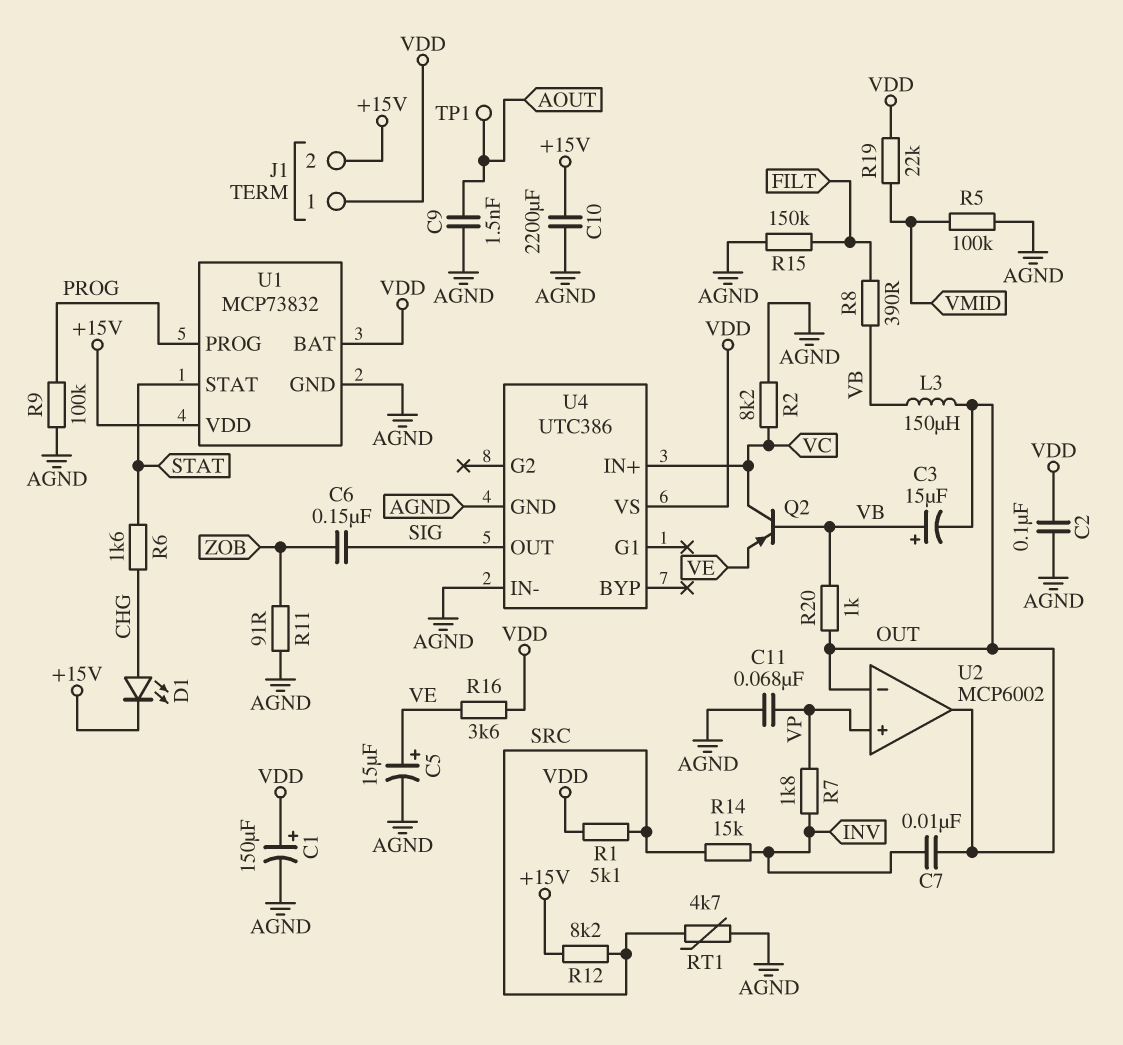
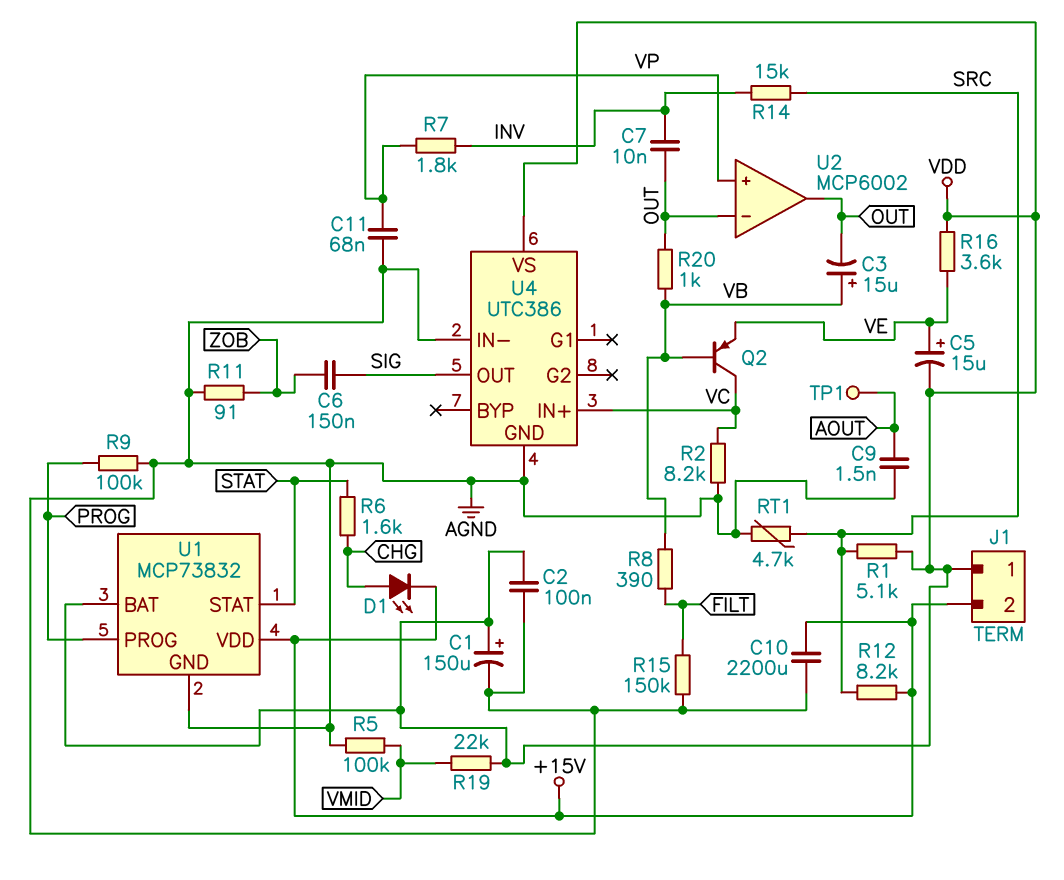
C5: 15uF (plus VE, minus AGND) -> 15uF (plus VE, minus VDD)
L3: 150uH (OUT, VB) -> none

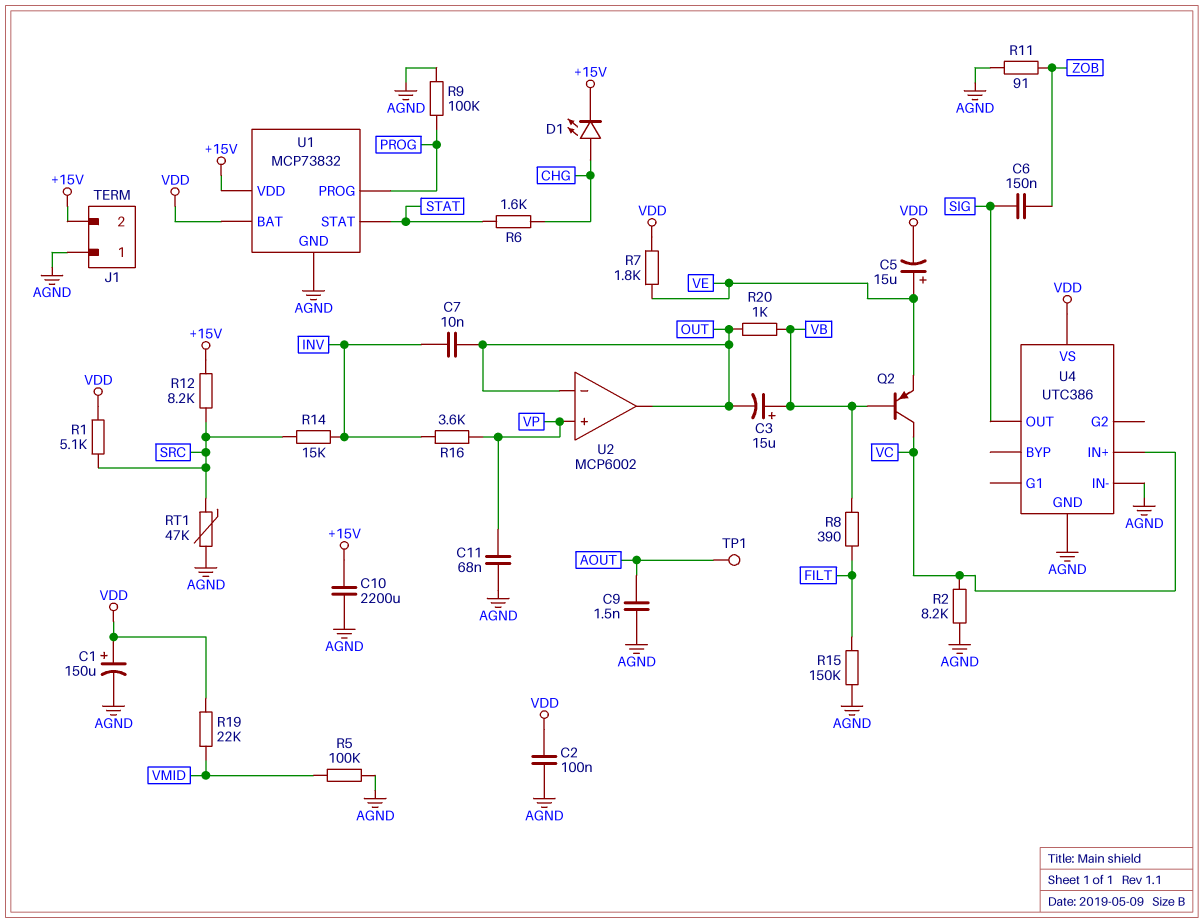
J1 pin 1: VDD -> AGND
R7: 1.8k (INV, VP) -> 1.8k (VDD, VE)
R16: 3.6k (VDD, VE) -> 3.6k (INV, VP)
RT1: 4.7k (AGND, SRC) -> 47k (AGND, SRC)

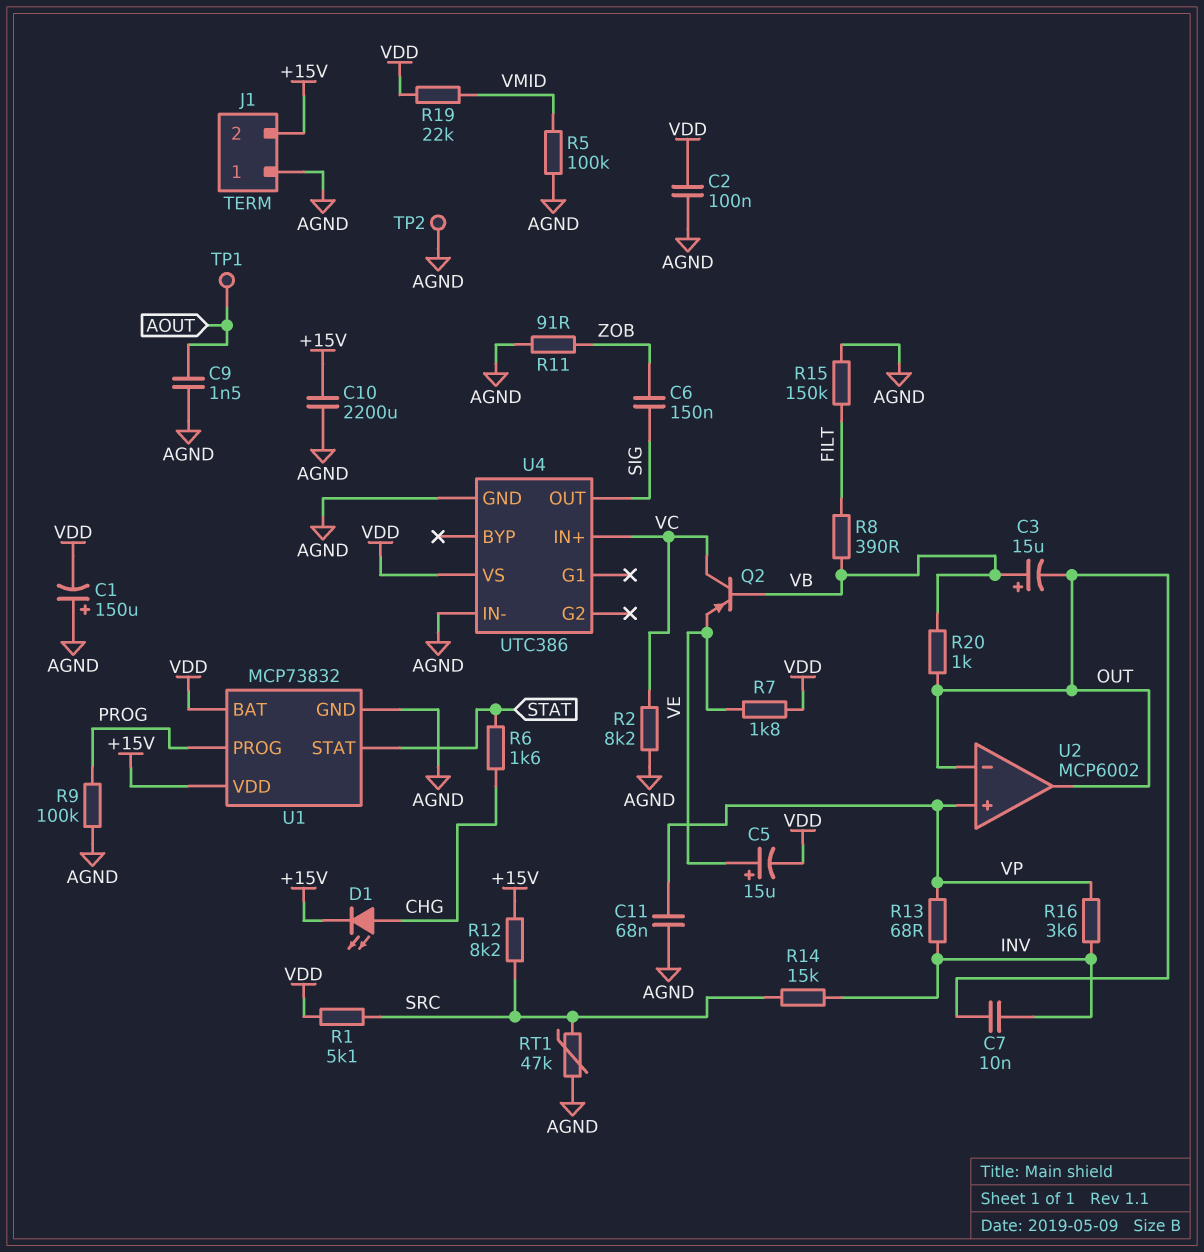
C1: 150uF (plus VDD, minus AGND) -> 150uF (plus AGND, minus VDD)
R13: none -> 68 (INV, VP)
TP2: none -> test point (AGND)

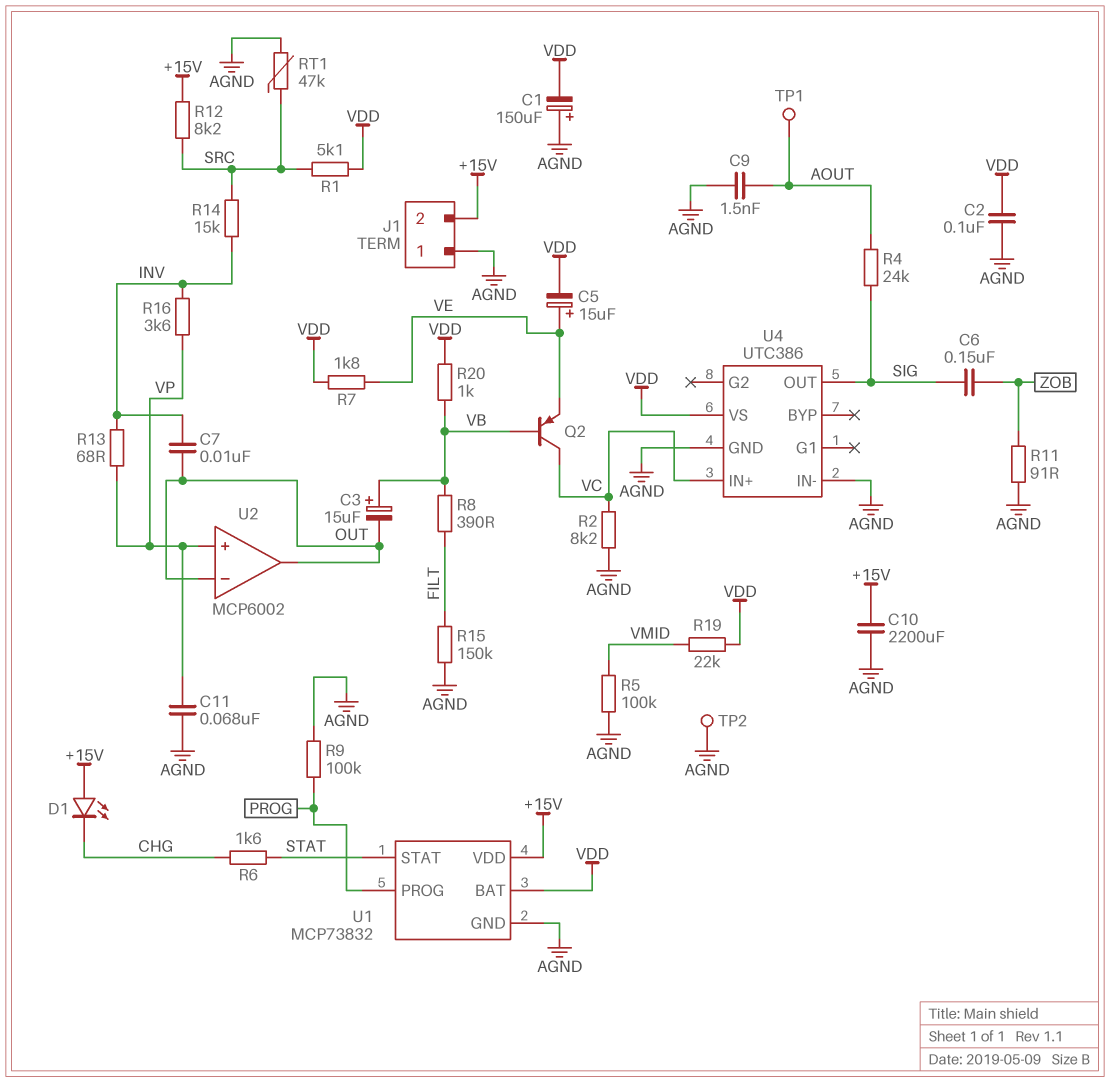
D1: LED (A CHG, K +15V) -> LED (A +15V, K CHG)
R4: none -> 24k (AOUT, SIG)
R20: 1k (OUT, VB) -> 1k (VB, VDD)

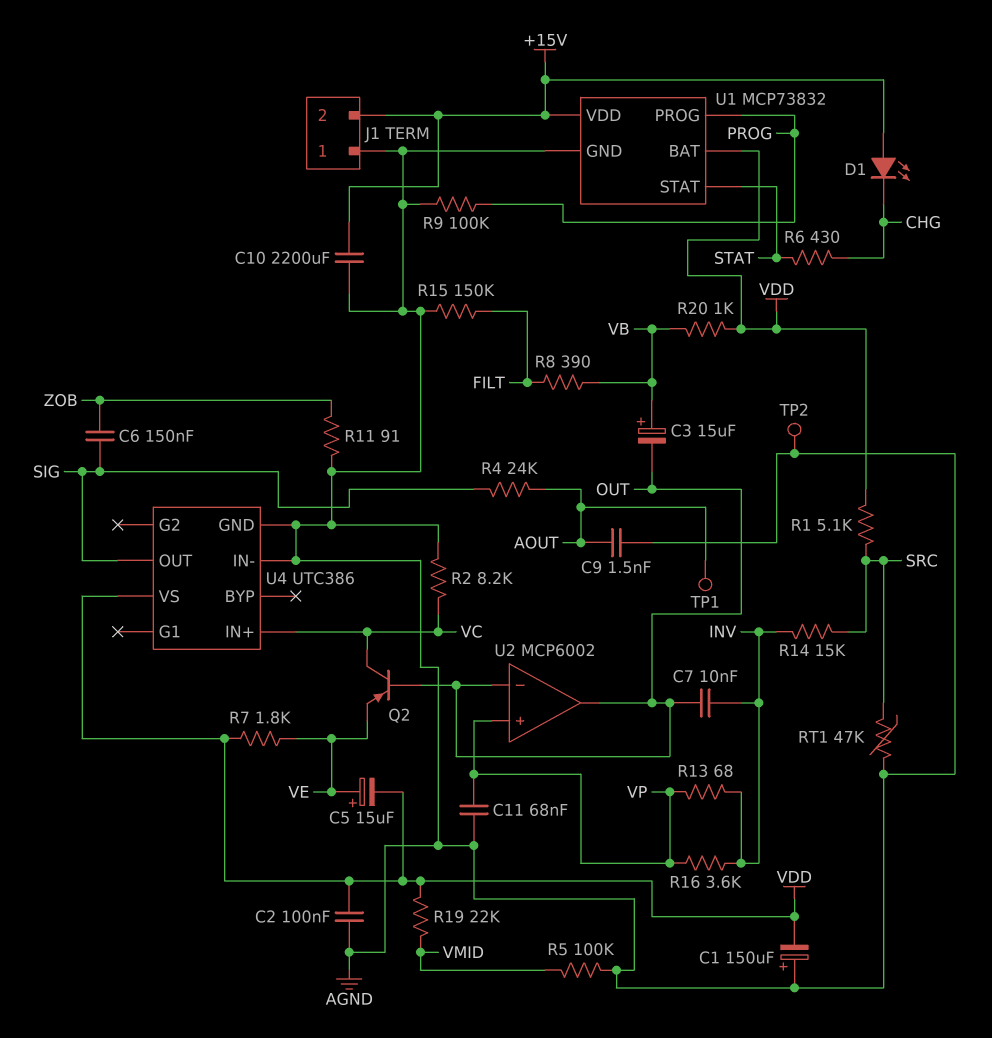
Q2: PNP (B VB, C VC, E VE) -> PNP (B OUT, C VC, E VE)
R6: 1.6k (CHG, STAT) -> 430 (CHG, STAT)
R12: 8.2k (+15V, SRC) -> none

